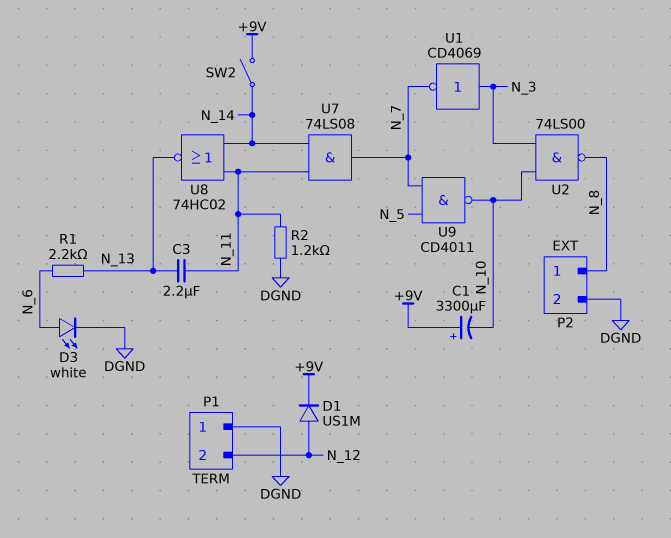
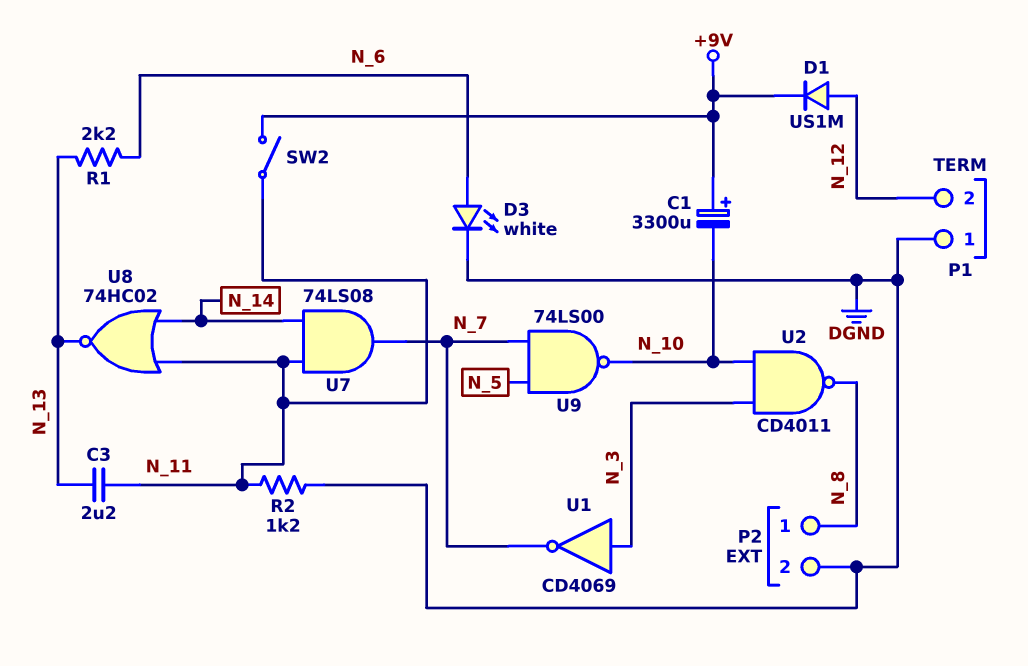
SW2: switch (+9V, N_14) -> switch (+9V, N_11)
U2: NAND 74LS00 (in N_3, in N_10, out N_8) -> NAND CD4011 (in N_3, in N_10, out N_8)
U9: NAND CD4011 (in N_5, in N_7, out N_10) -> NAND 74LS00 (in N_5, in N_7, out N_10)

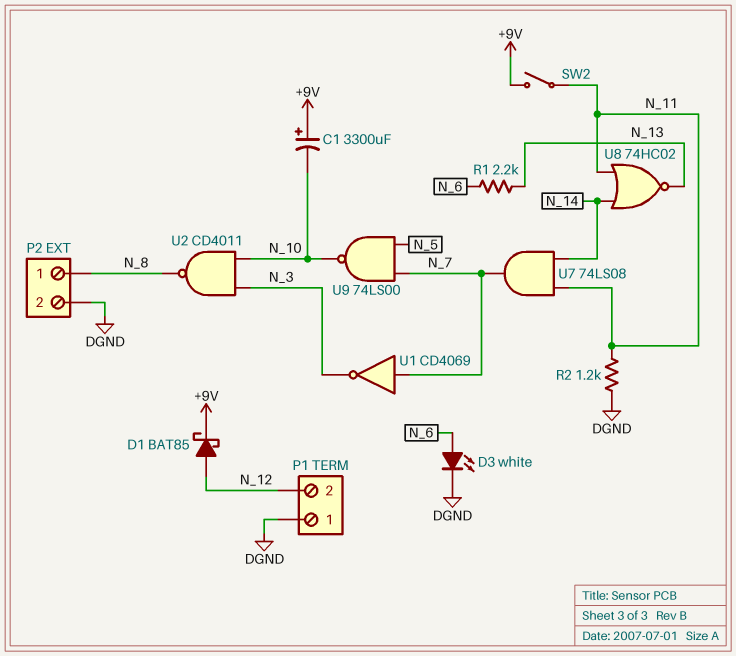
C3: 2.2uF (N_11, N_13) -> none
D1: diode US1M (A N_12, K +9V) -> schottky BAT85 (A N_12, K +9V)
U1: NOT CD4069 (in N_3, out N_7) -> NOT CD4069 (in N_7, out N_3)

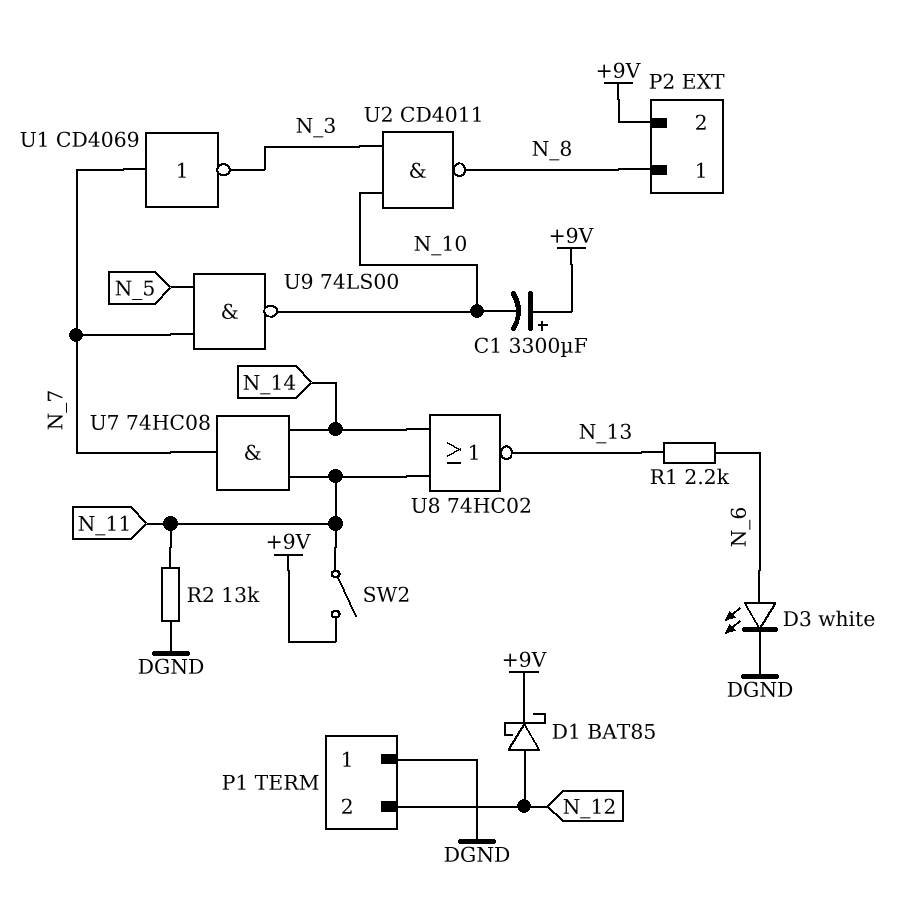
P2 pin 2: DGND -> +9V
R2: 1.2k (DGND, N_11) -> 13k (DGND, N_11)
U7: AND 74LS08 (in N_11, in N_14, out N_7) -> AND 74HC08 (in N_11, in N_14, out N_7)

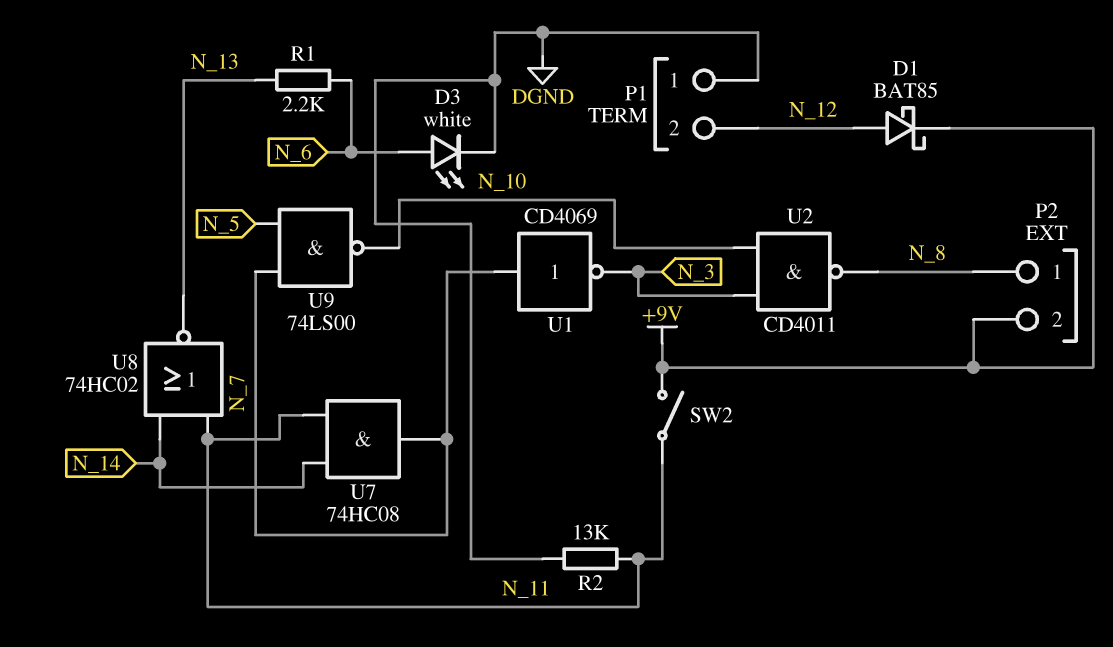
C1: 3300uF (plus +9V, minus N_10) -> none

